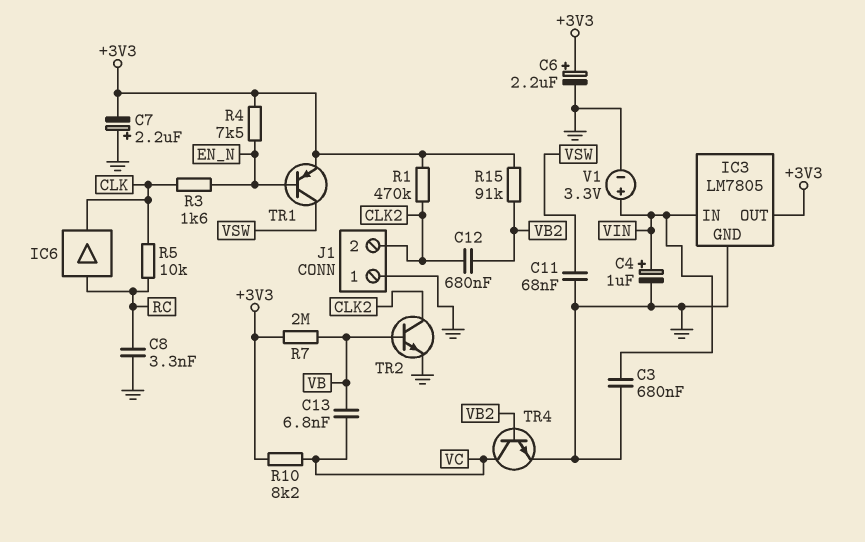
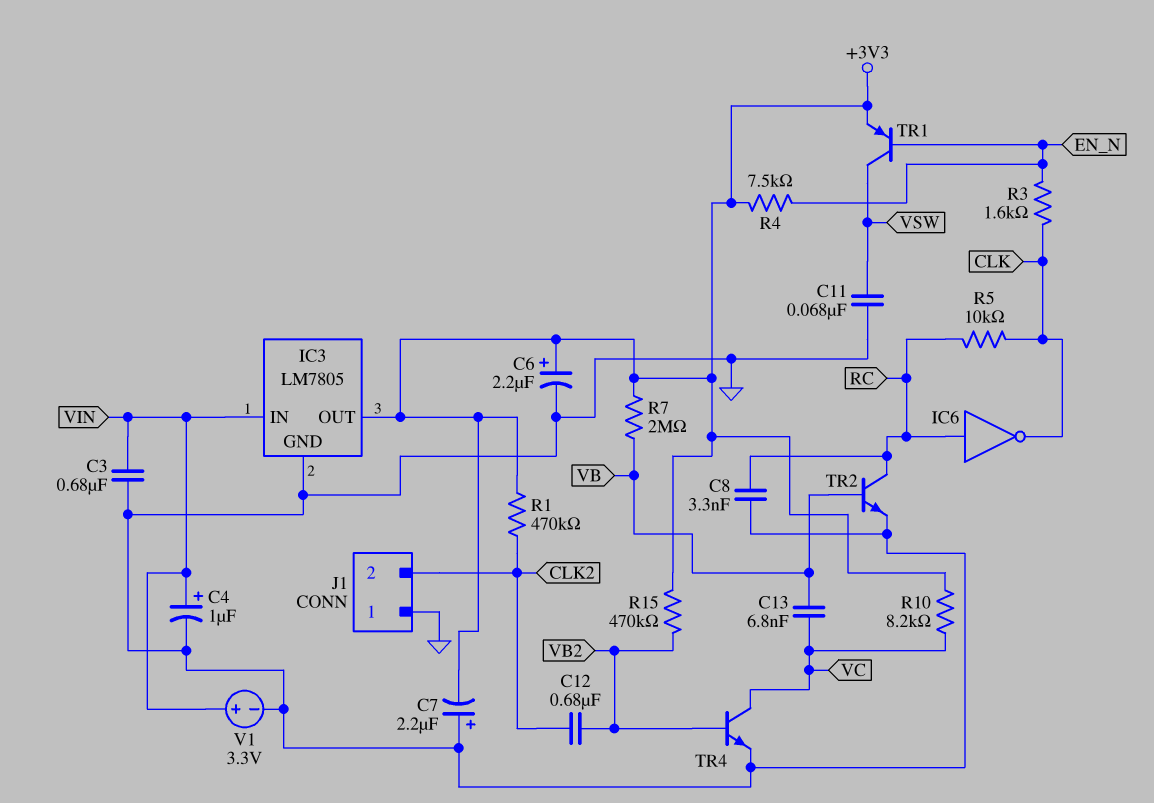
IC6: buffer (in RC, out CLK) -> NOT (in RC, out CLK)
R15: 91k (+3V3, VB2) -> 470k (+3V3, VB2)
TR2: NPN (B VB, C CLK2, E GND) -> NPN (B VB, C RC, E GND)

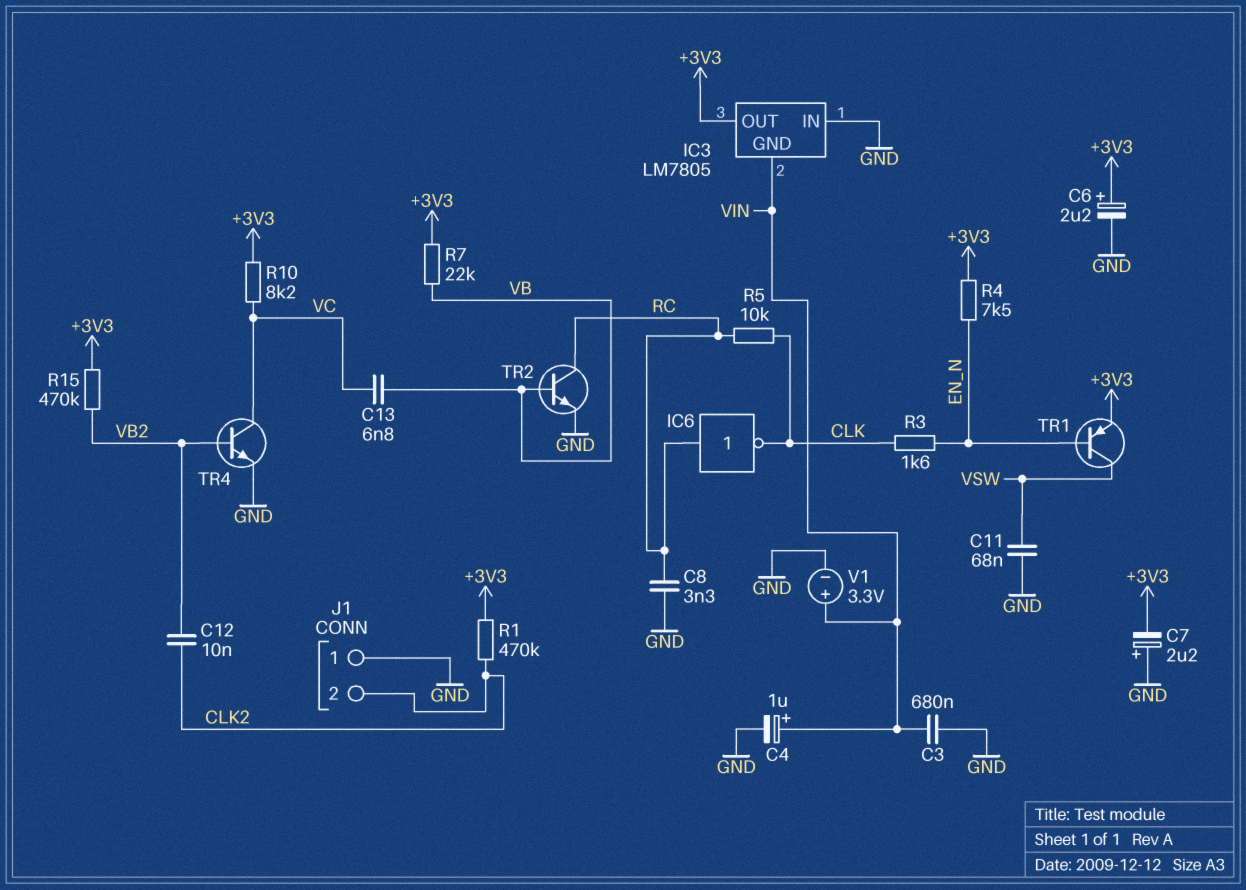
C12: 680nF (CLK2, VB2) -> 10nF (CLK2, VB2)
IC3 pin GND: GND -> VIN
IC3 pin IN: VIN -> GND
R7: 2M (+3V3, VB) -> 22k (+3V3, VB)

